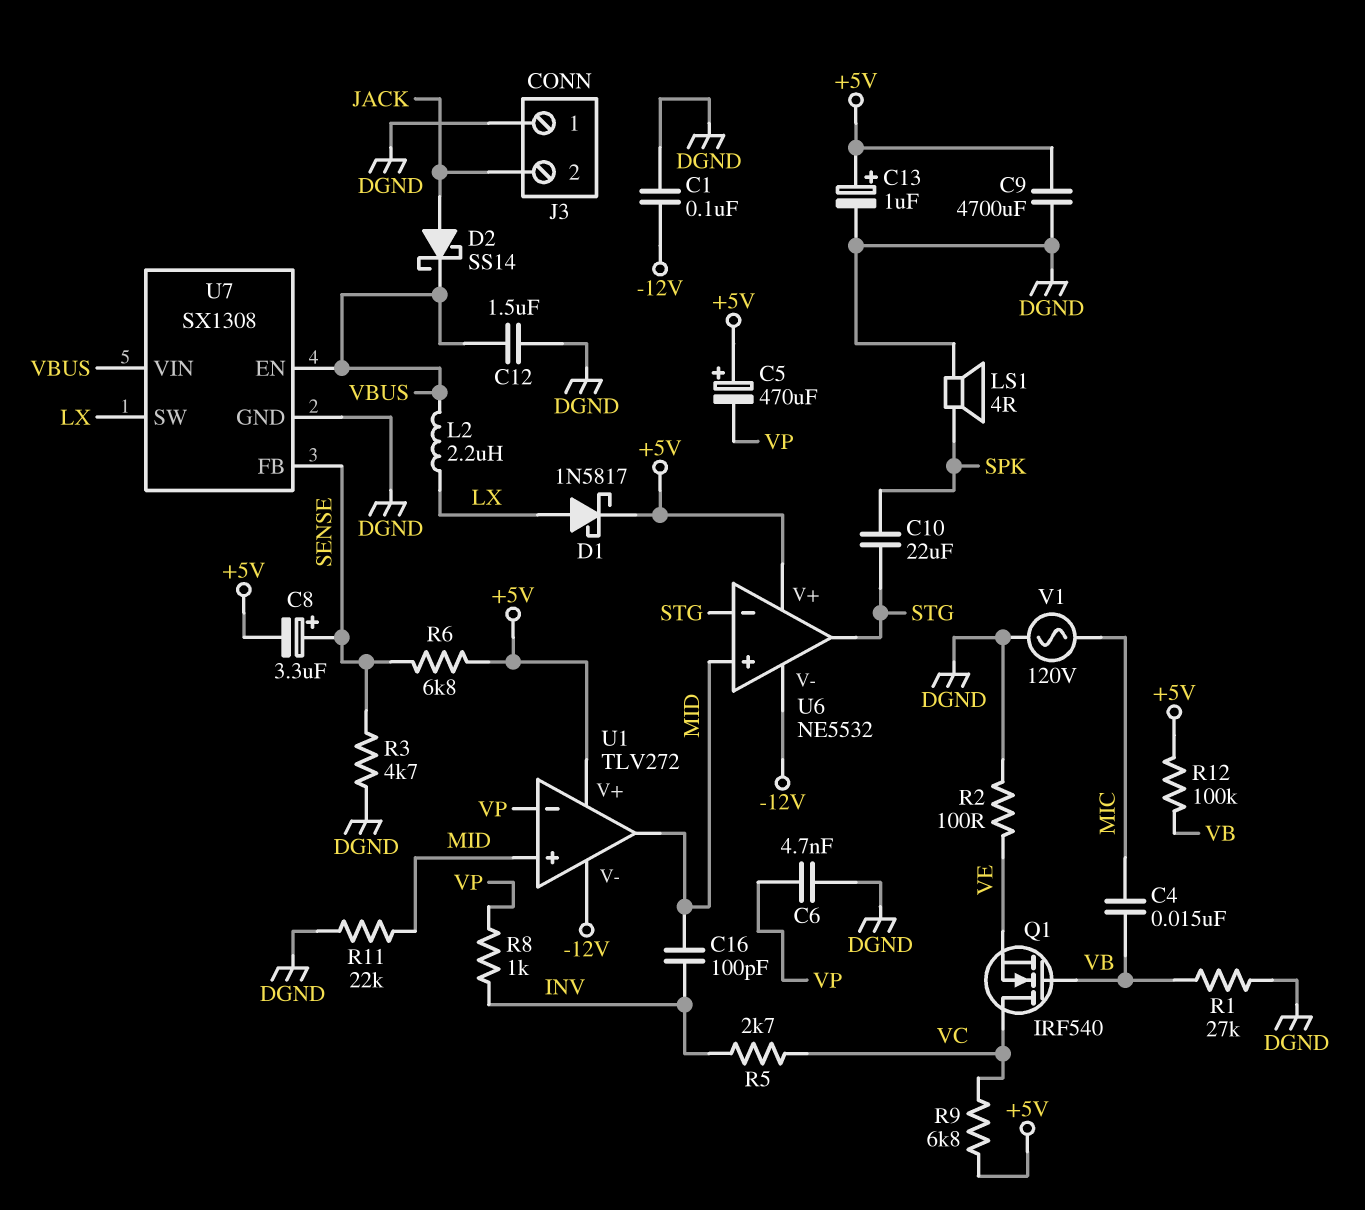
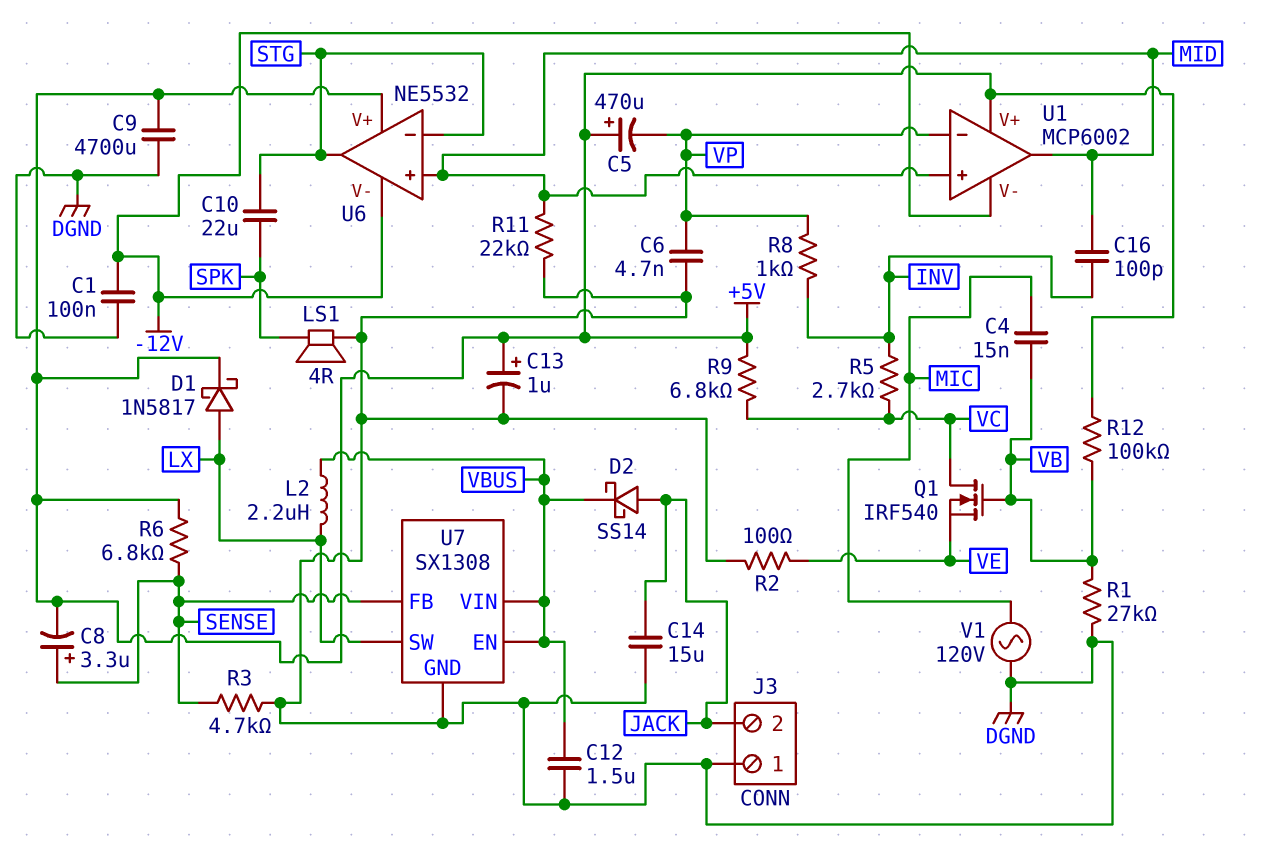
C14: none -> 15uF (DGND, JACK)
U1: TLV272 -> MCP6002

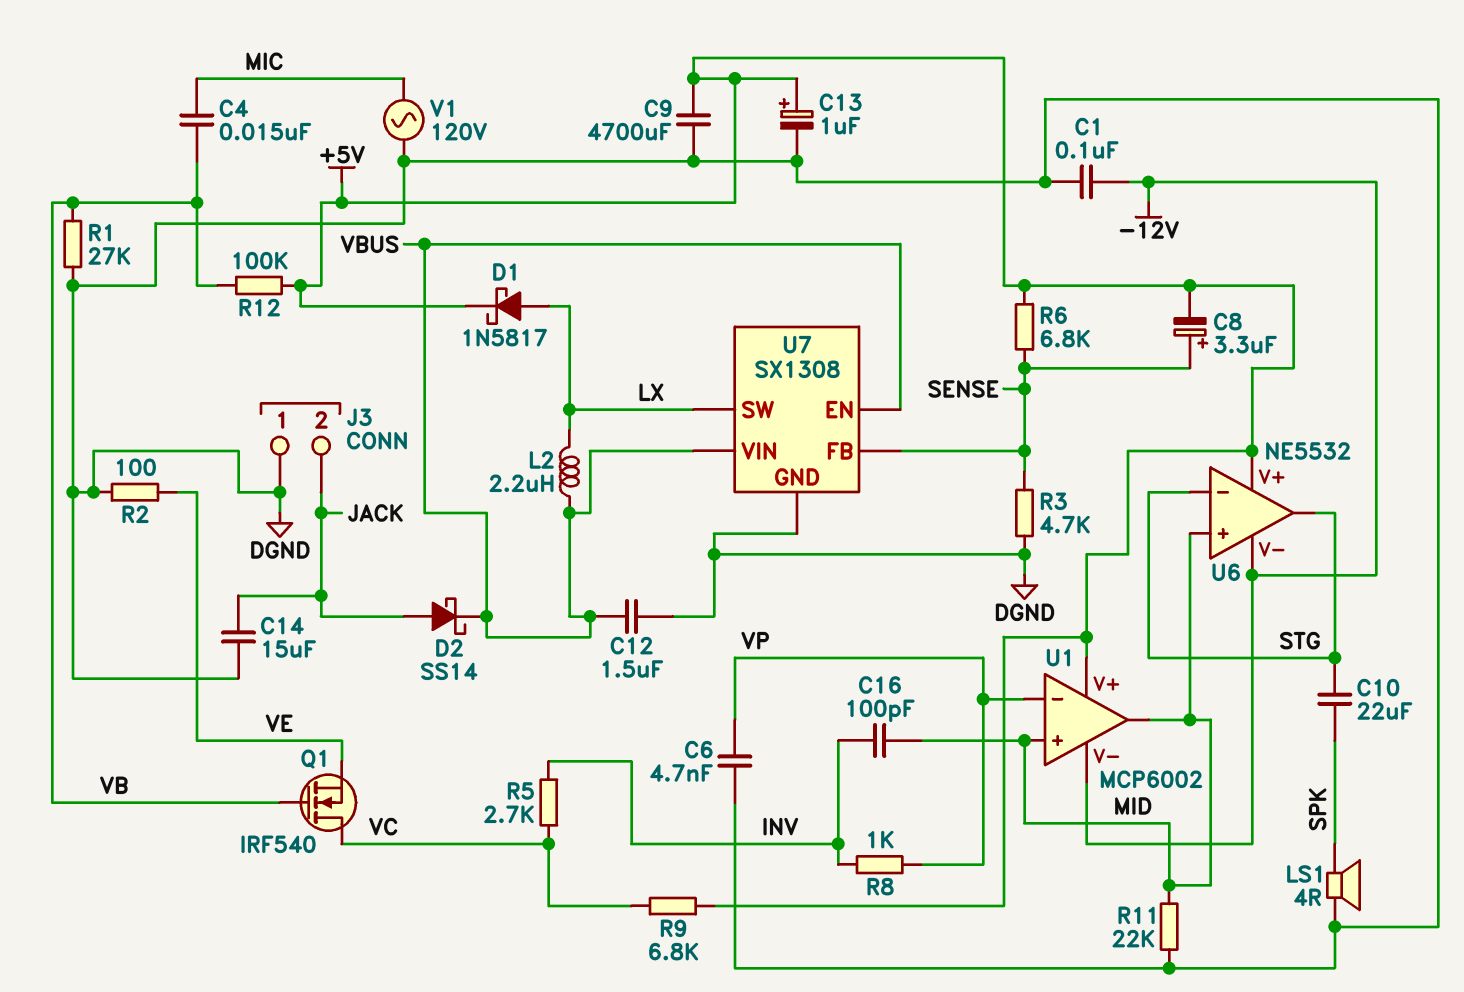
C5: 470uF (plus +5V, minus VP) -> none

